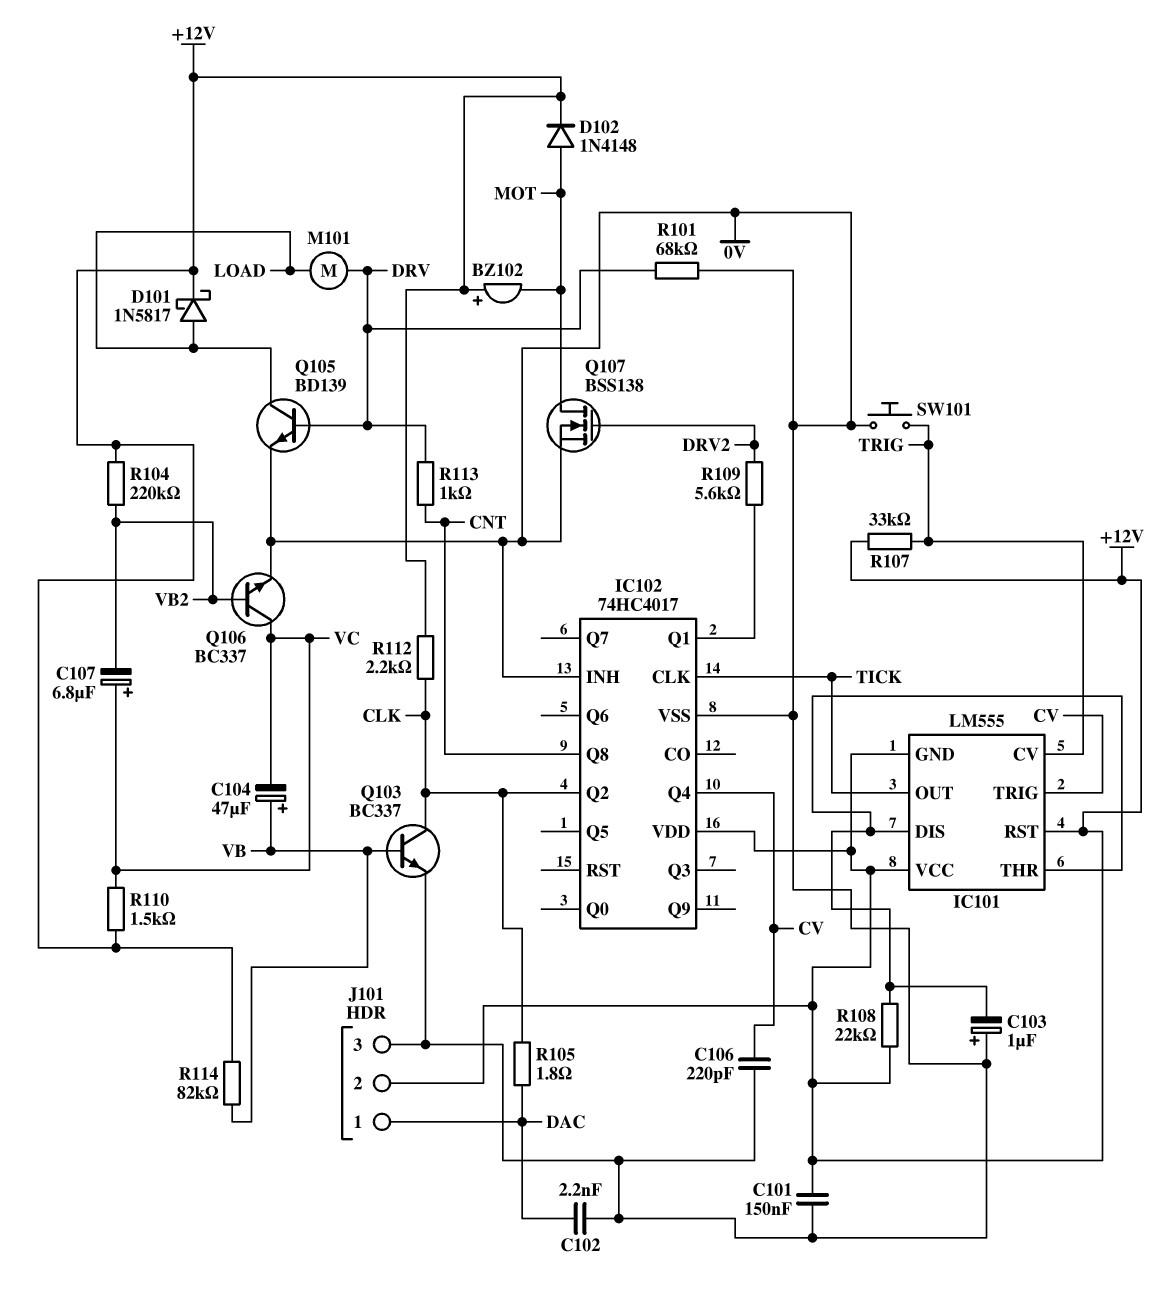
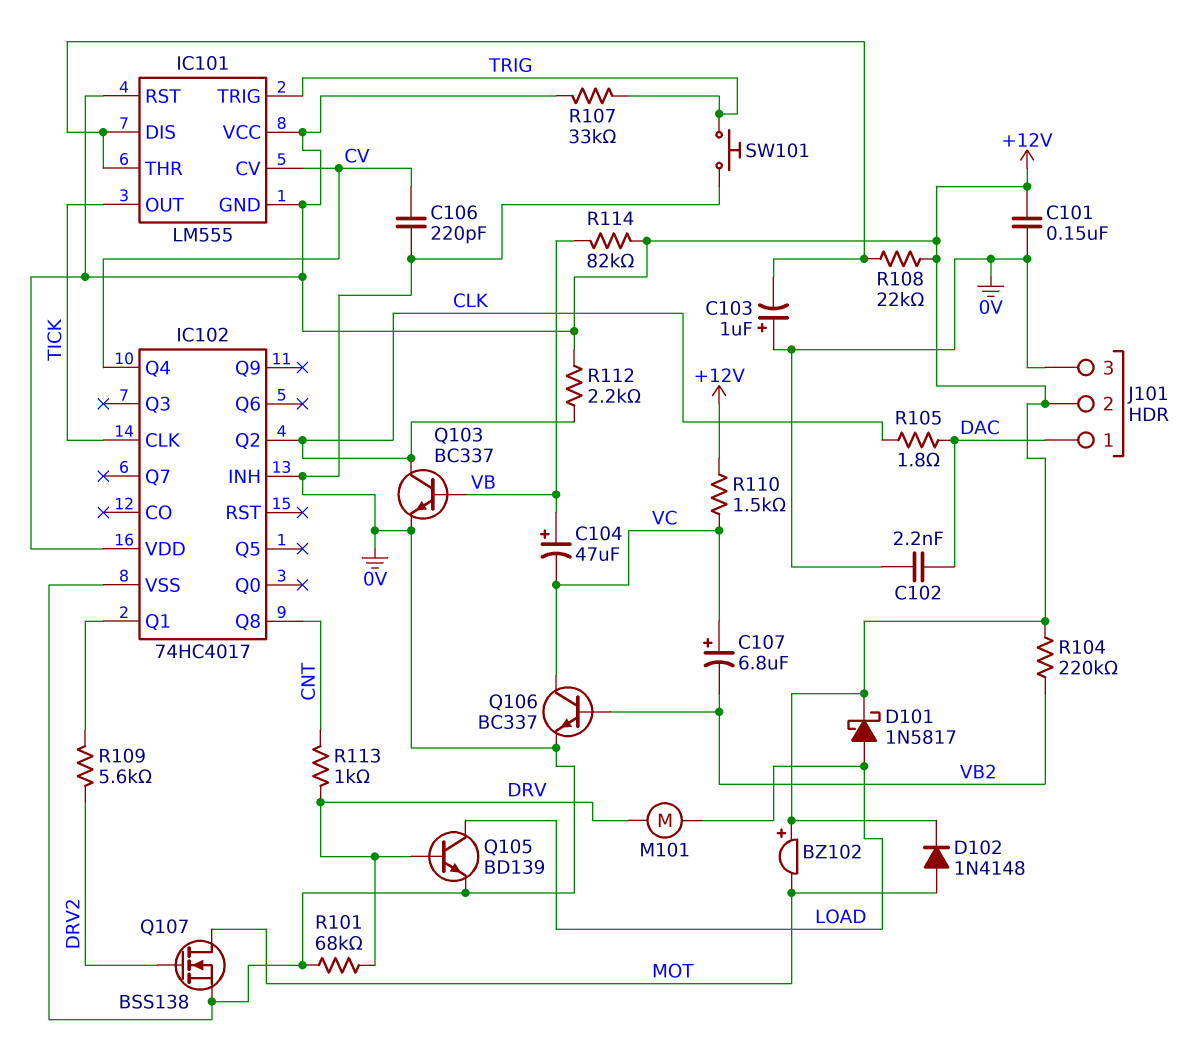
IC101 pin CV: TRIG -> CV
IC101 pin TRIG: CV -> TRIG

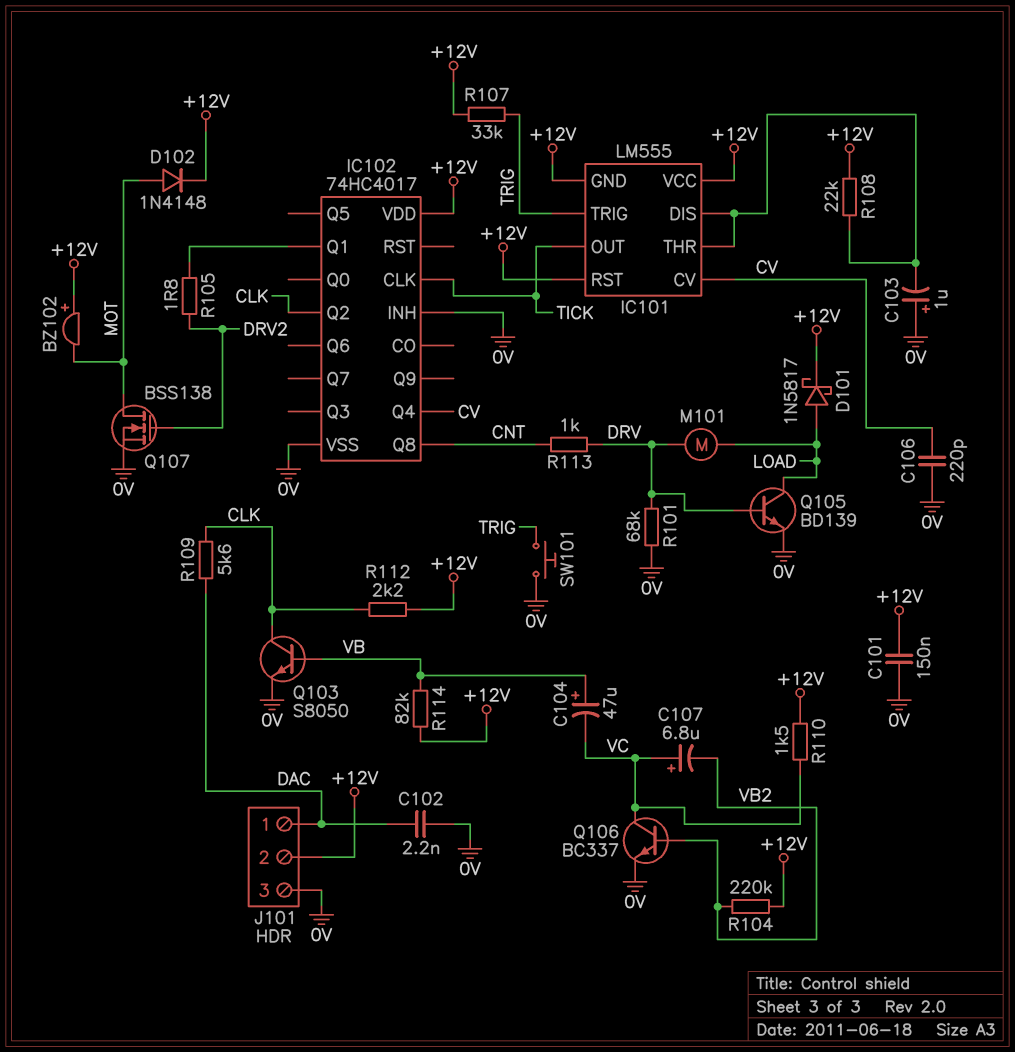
Q103: NPN BC337 (B VB, C CLK, E 0V) -> NPN S8050 (B VB, C CLK, E 0V)
R105: 1.8 (CLK, DAC) -> 1.8 (DRV2, IC102/Q1)
R109: 5.6k (DRV2, IC102/Q1) -> 5.6k (CLK, DAC)

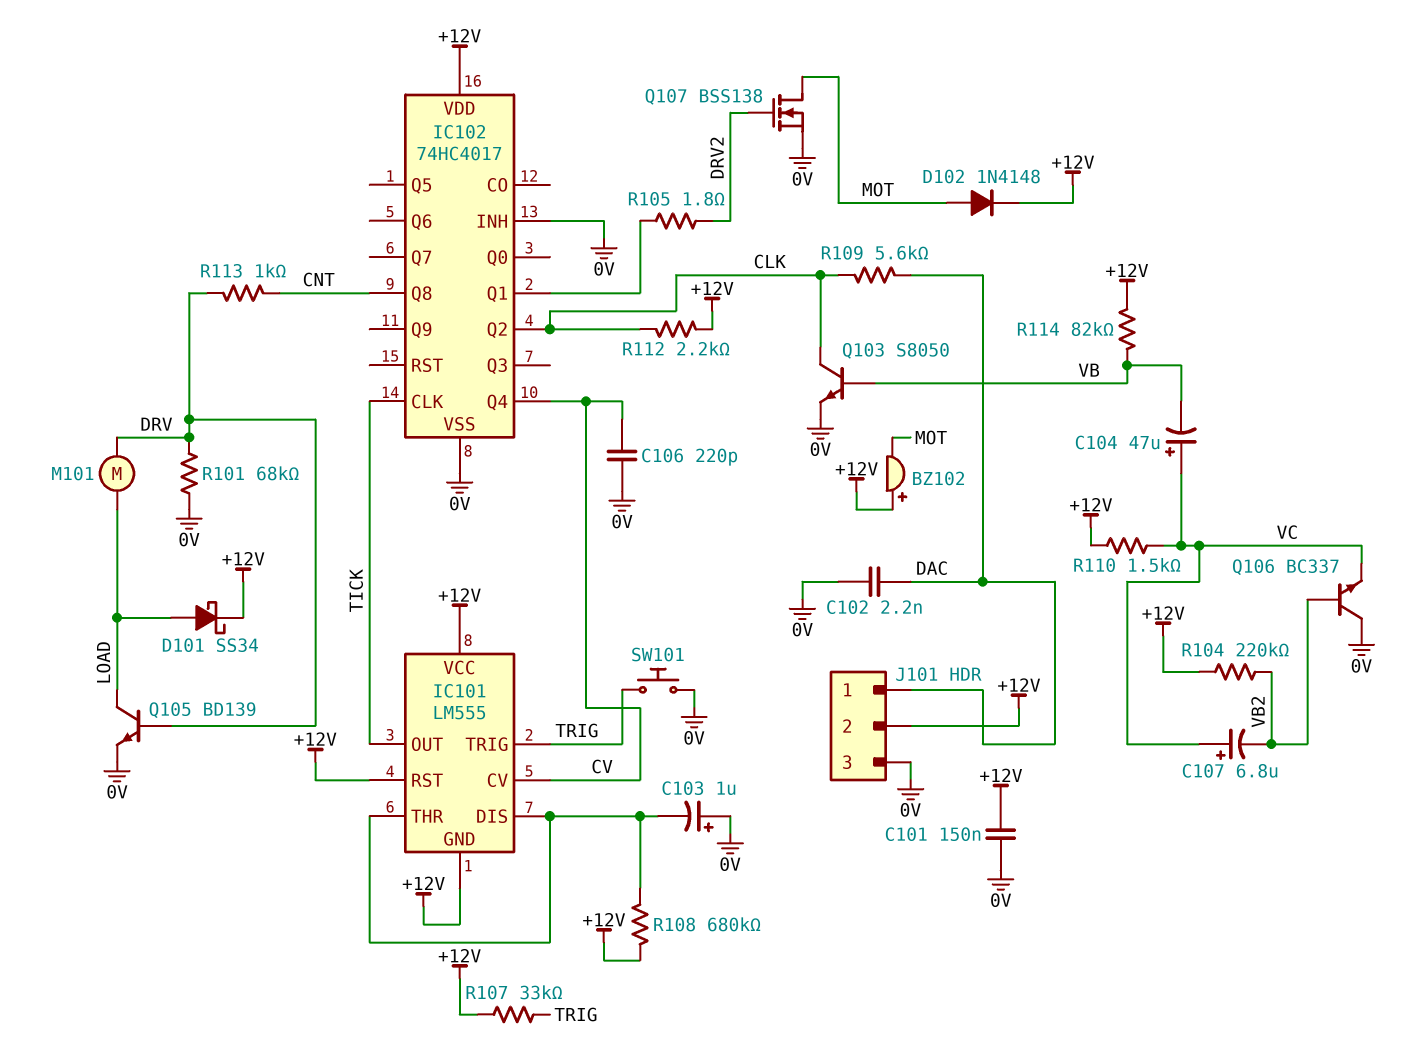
C104: 47uF (plus VB, minus VC) -> 47uF (plus VC, minus VB)
D101: schottky 1N5817 (A LOAD, K +12V) -> schottky SS34 (A LOAD, K +12V)
Q106: NPN BC337 (B VB2, C VC, E 0V) -> NPN BC337 (B VB2, C 0V, E VC)
R108: 22k (+12V, IC101/DIS) -> 680k (+12V, IC101/DIS)

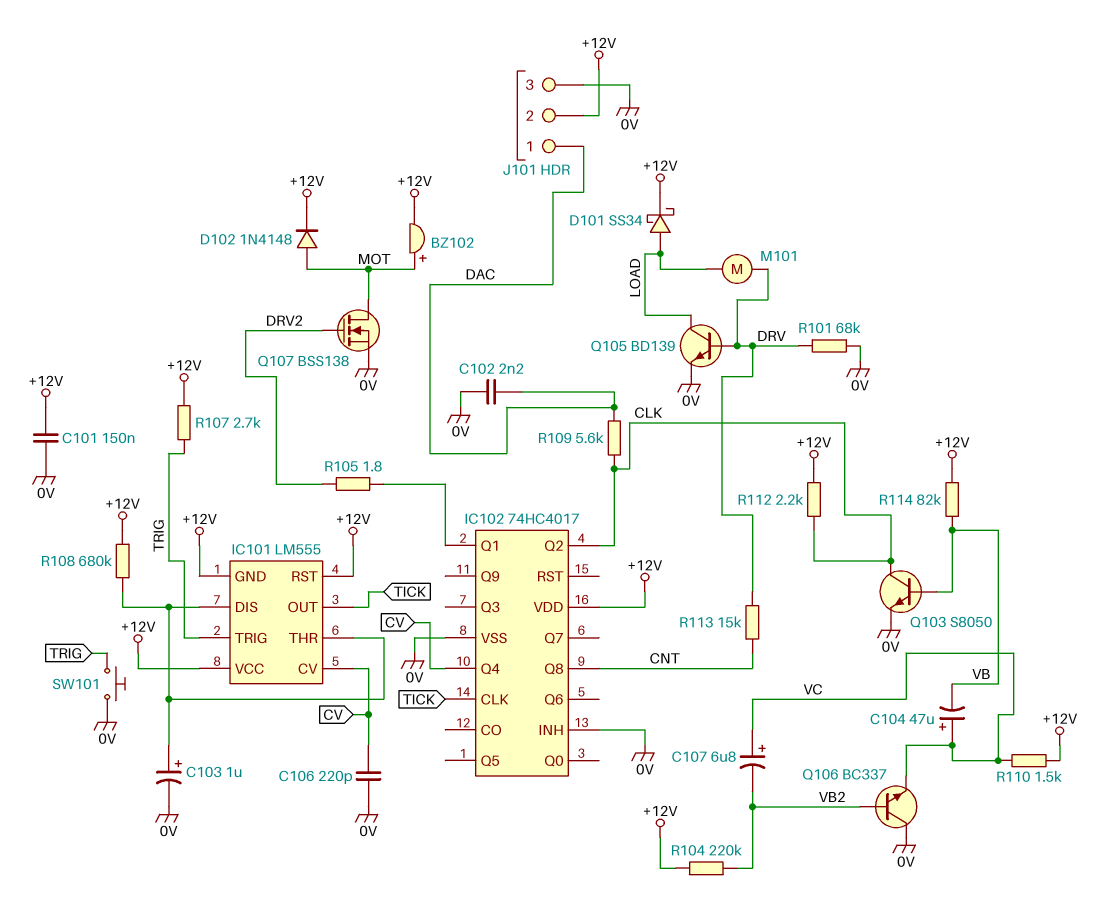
BZ102: buzzer (plus +12V, minus MOT) -> buzzer (plus MOT, minus +12V)
C103: 1uF (plus 0V, minus IC101/DIS) -> 1uF (plus IC101/DIS, minus 0V)
R107: 33k (+12V, TRIG) -> 2.7k (+12V, TRIG)
R113: 1k (CNT, DRV) -> 15k (CNT, DRV)

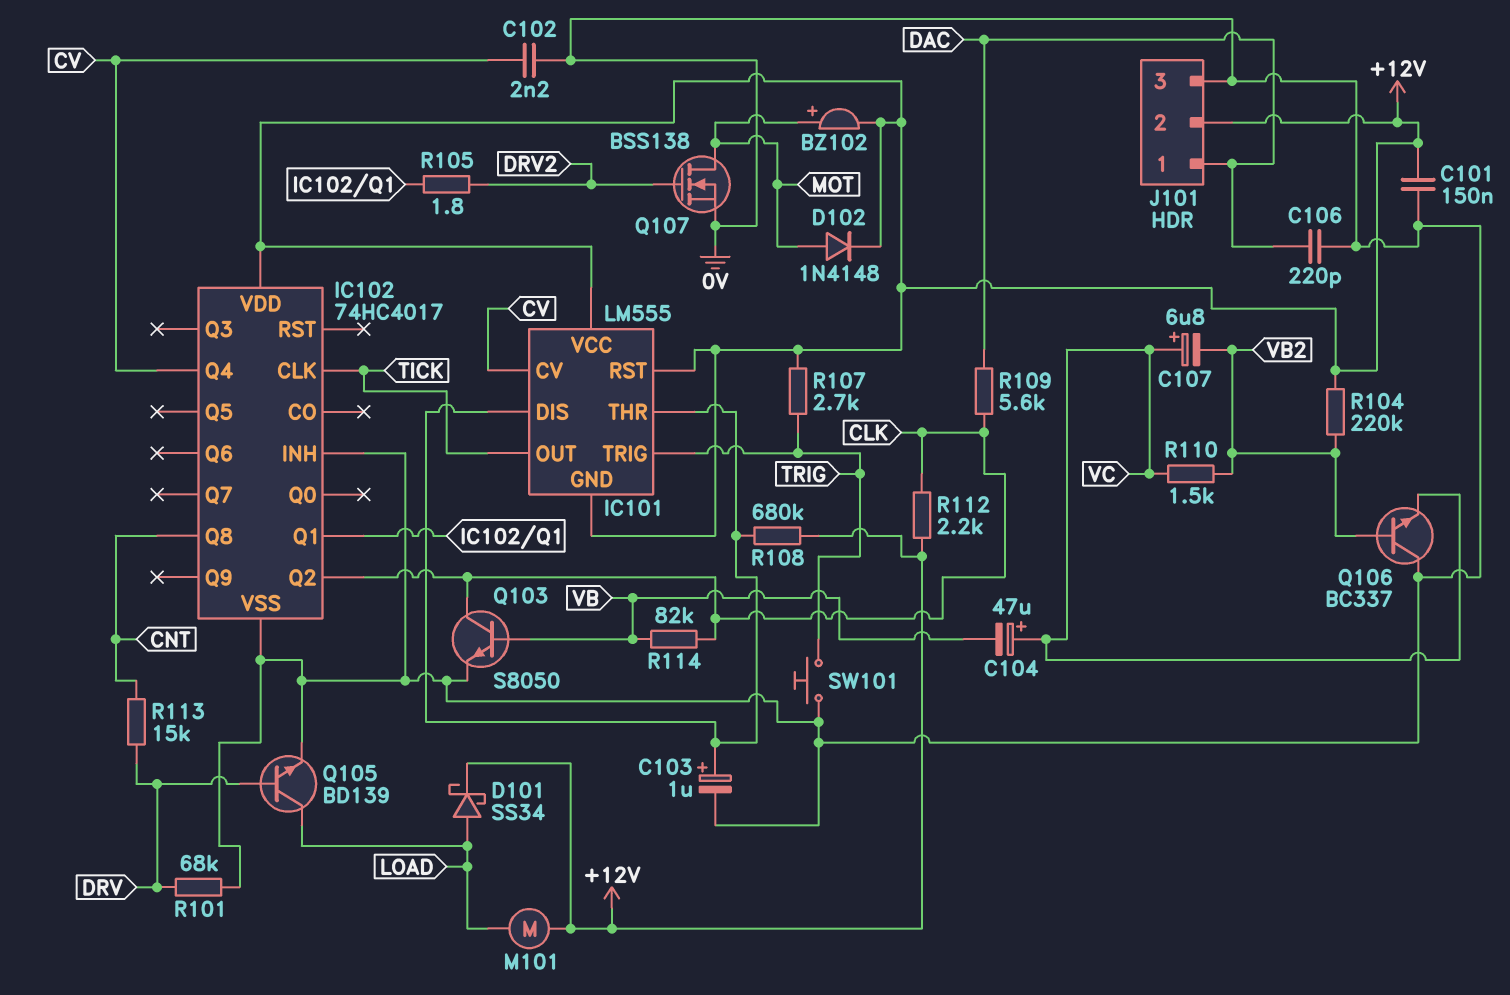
C102: 2.2nF (0V, DAC) -> 2.2nF (0V, CV)
C106: 220pF (0V, CV) -> 220pF (0V, DAC)
M101: motor (DRV, LOAD) -> motor (+12V, LOAD)
R110: 1.5k (+12V, VC) -> 1.5k (VB2, VC)
R114: 82k (+12V, VB) -> 82k (CLK, VB)

